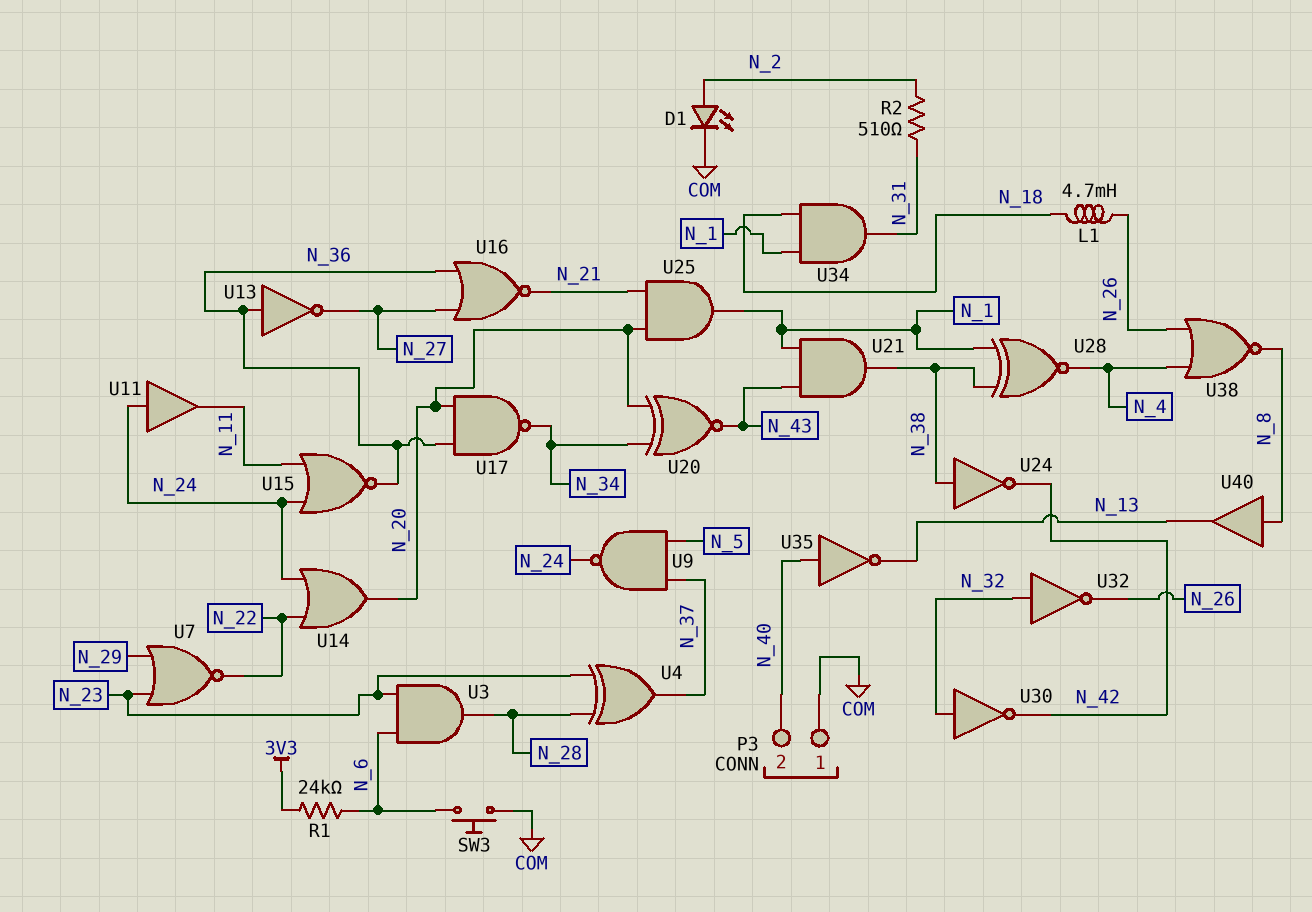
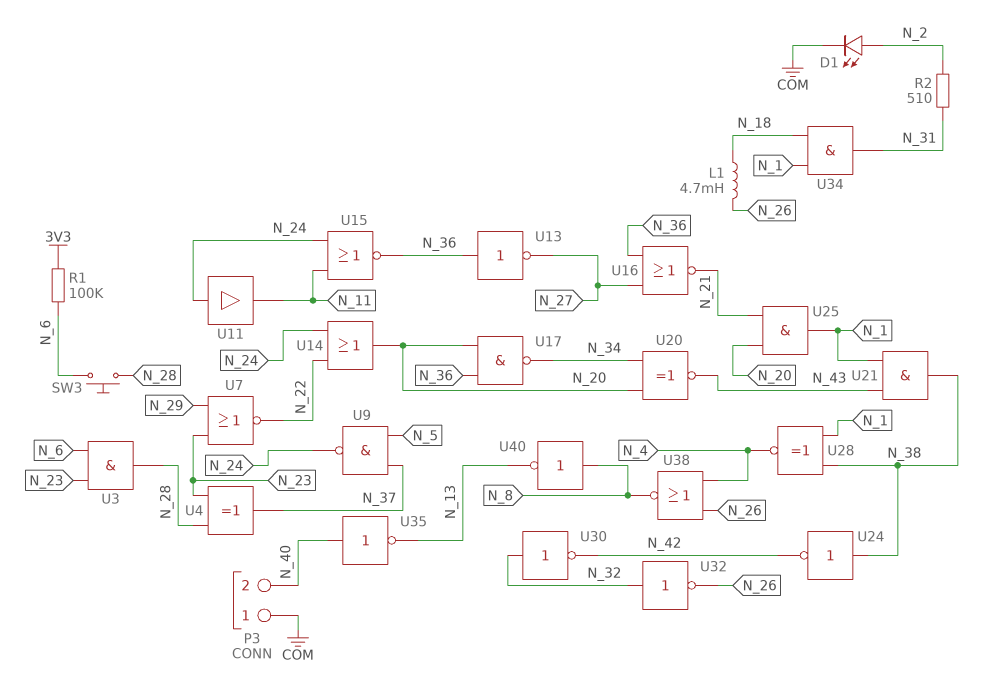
R1: 24k (3V3, N_6) -> 100k (3V3, N_6)
SW3: button (COM, N_6) -> button (N_6, N_28)
U40: buffer (in N_8, out N_13) -> NOT (in N_8, out N_13)

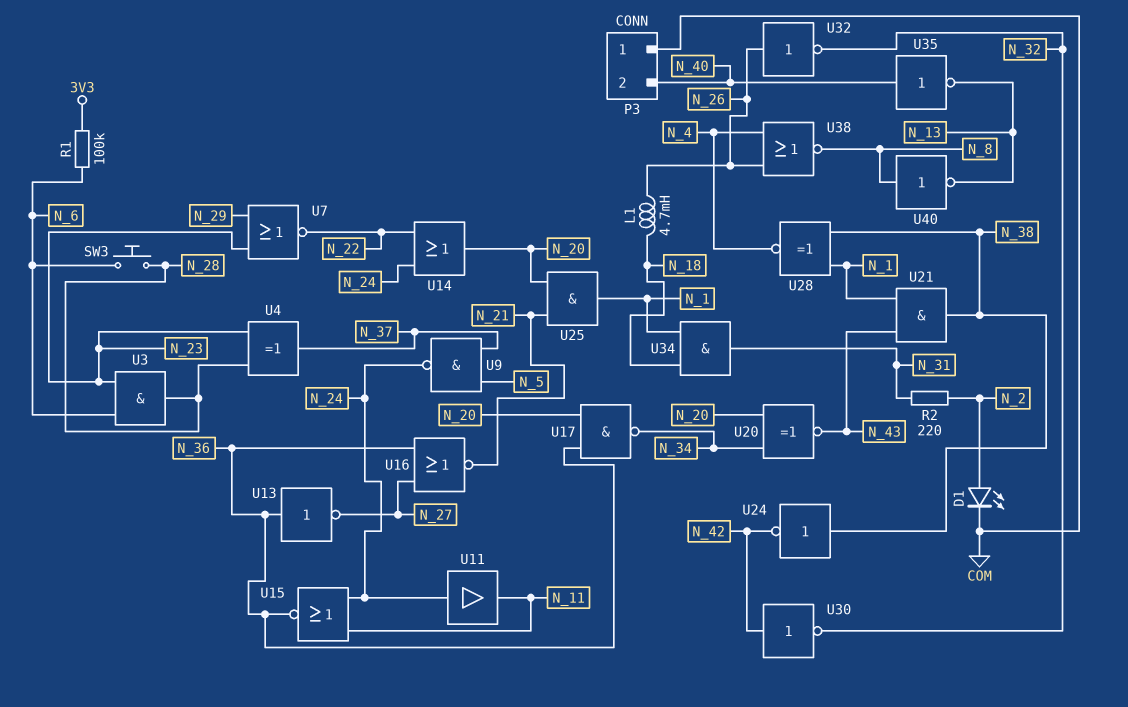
R2: 510 (N_2, N_31) -> 220 (N_2, N_31)
U30: NOT (in N_32, out N_42) -> NOT (in N_42, out N_32)
U32: NOT (in N_32, out N_26) -> NOT (in N_26, out N_32)

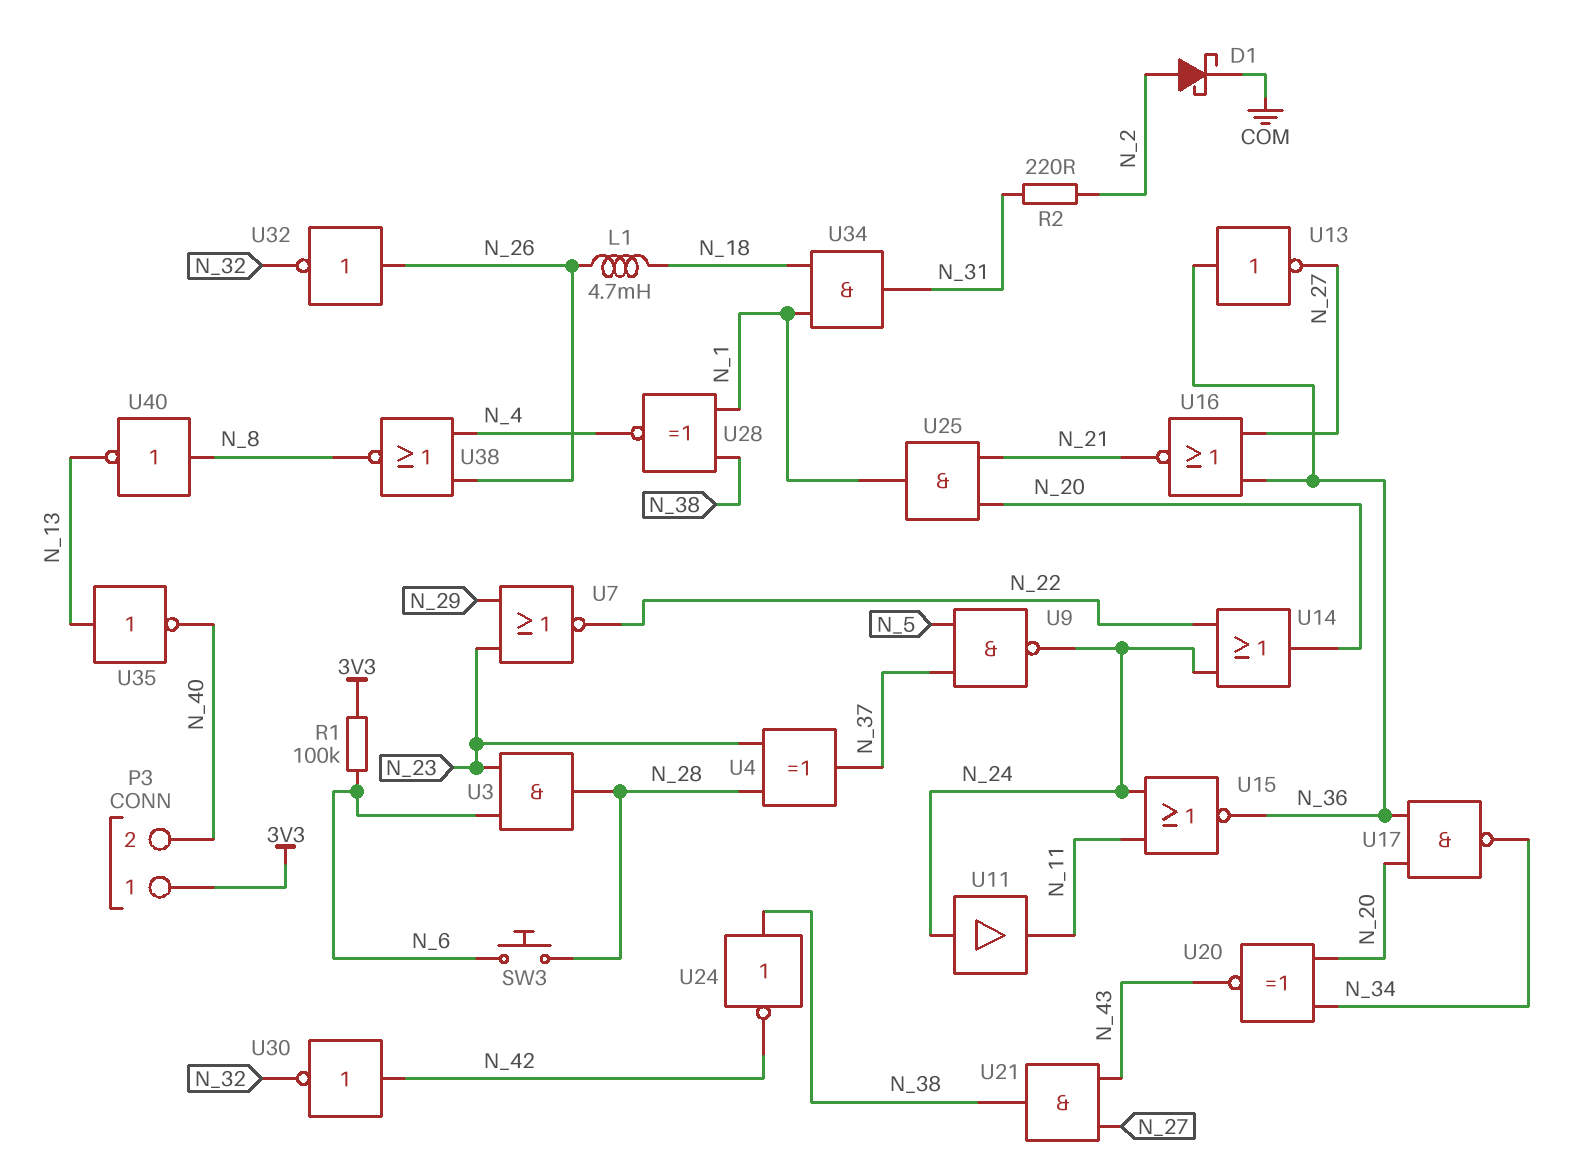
D1: LED (A N_2, K COM) -> schottky (A N_2, K COM)
P3 pin 1: COM -> 3V3
U21: AND (in N_1, in N_43, out N_38) -> AND (in N_27, in N_43, out N_38)
U35: NOT (in N_40, out N_13) -> NOT (in N_13, out N_40)

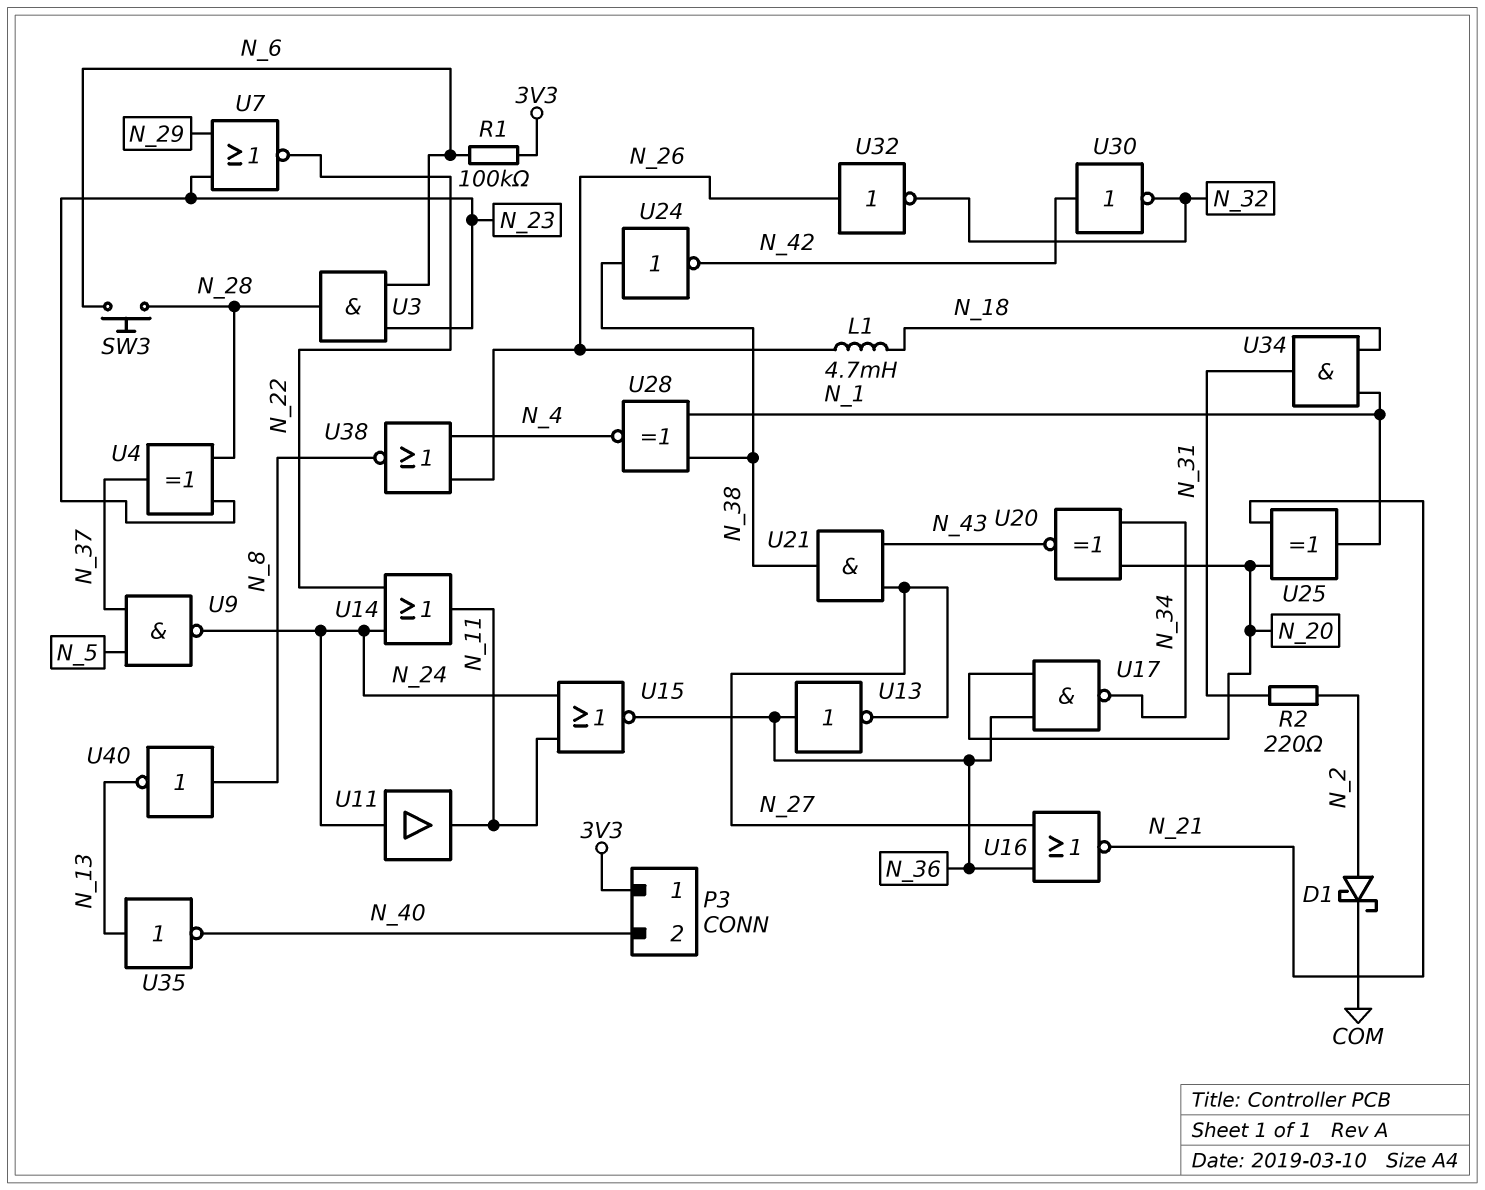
U14: OR (in N_22, in N_24, out N_20) -> OR (in N_22, in N_24, out N_11)
U25: AND (in N_20, in N_21, out N_1) -> XOR (in N_20, in N_21, out N_1)

